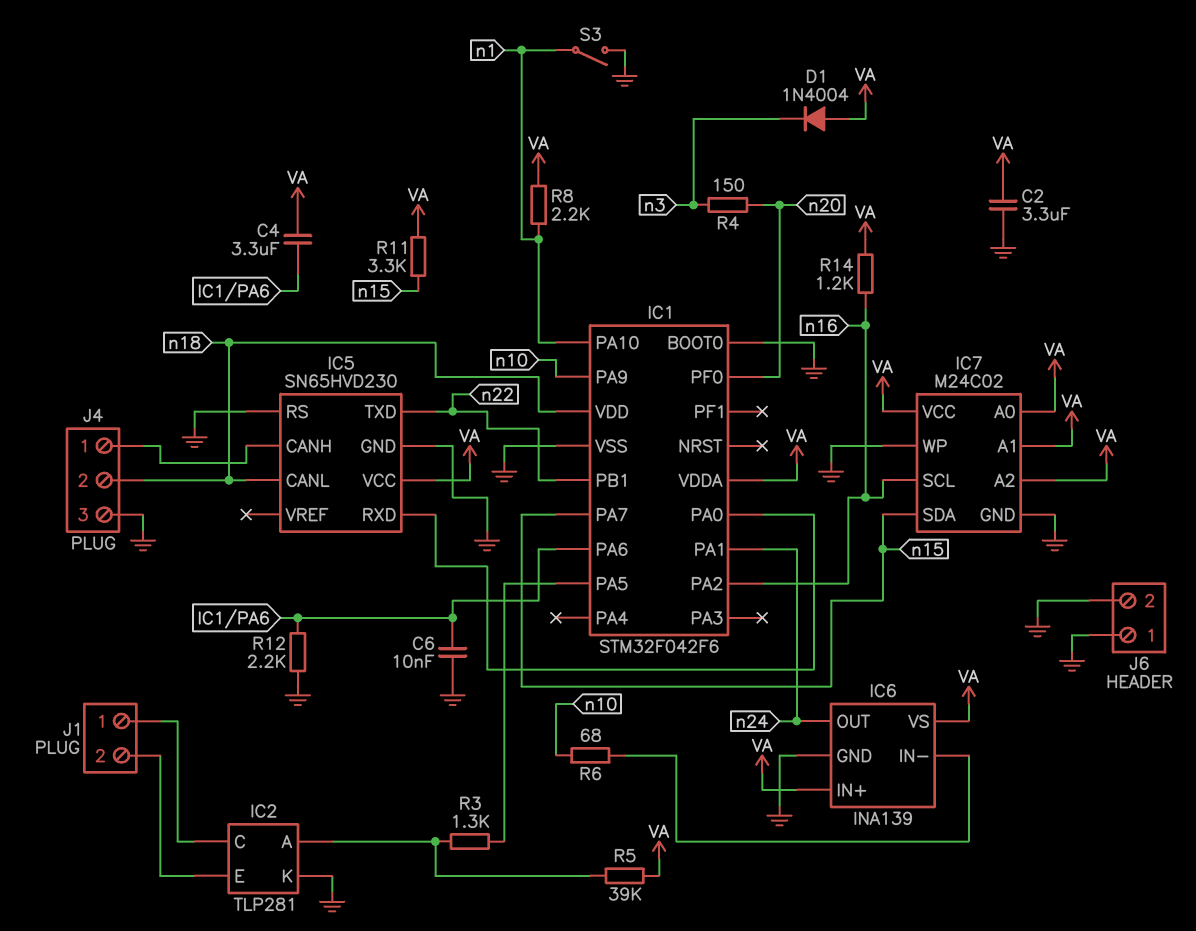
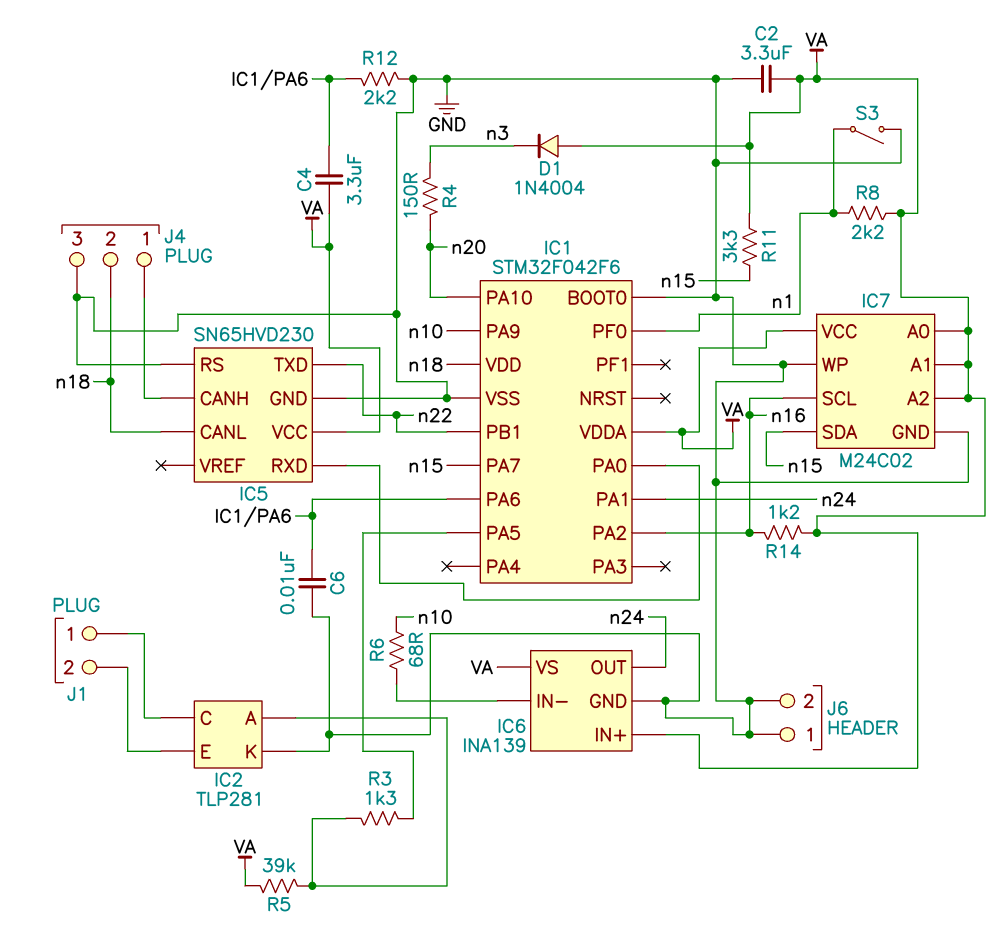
IC1 pin PA10: n1 -> n20
IC1 pin PF0: n20 -> n1

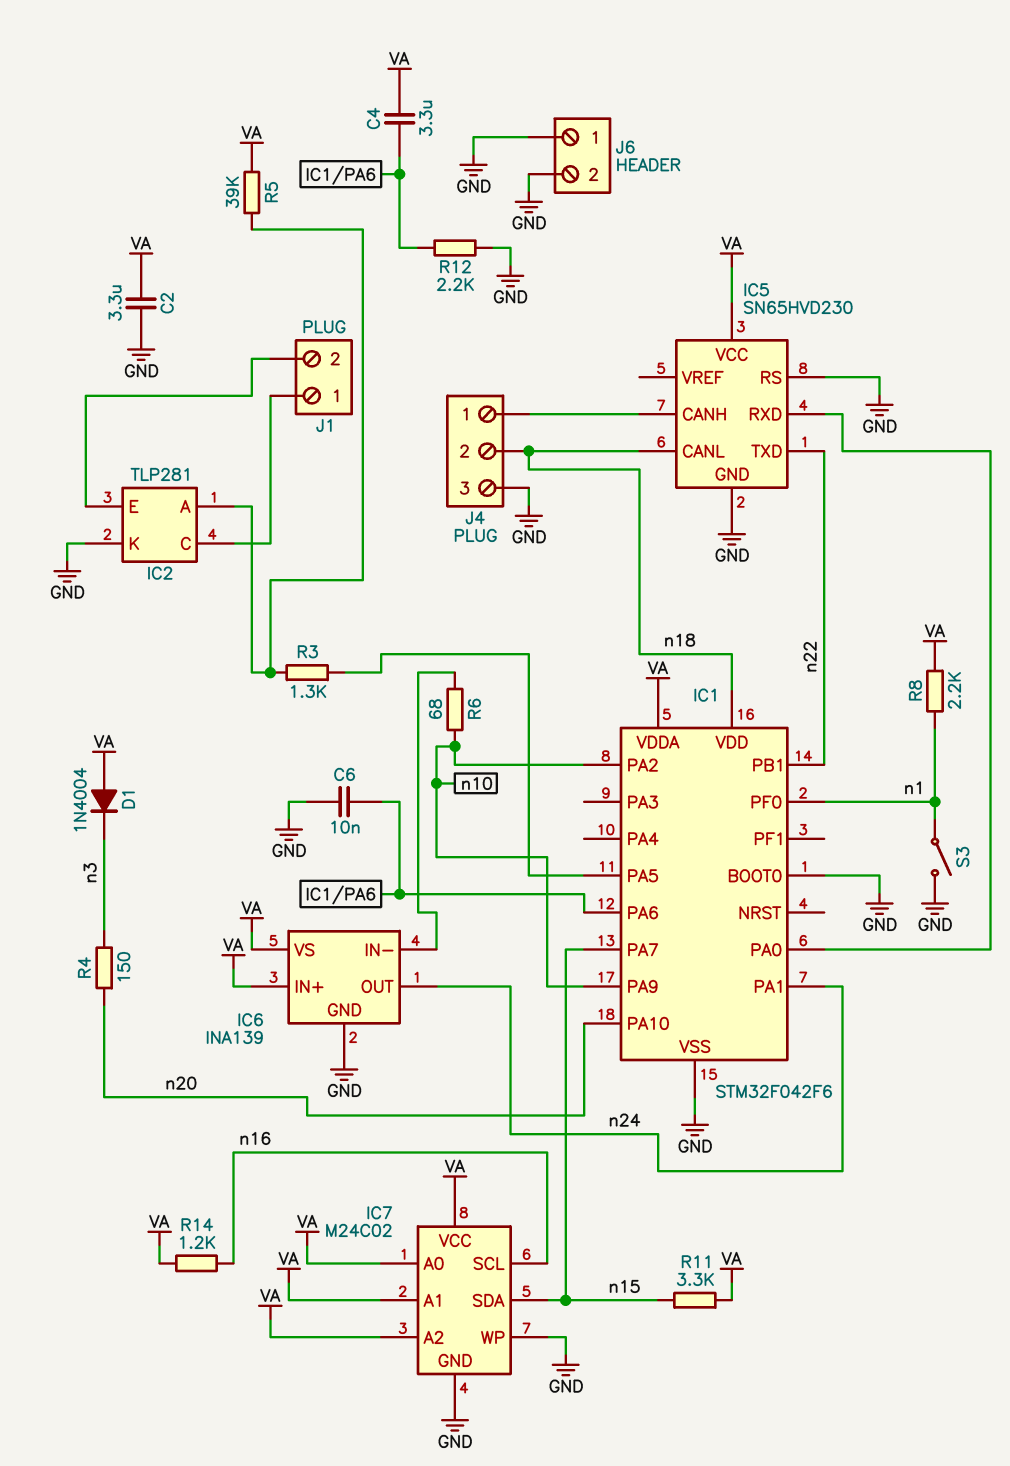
IC1 pin PA2: n16 -> n10

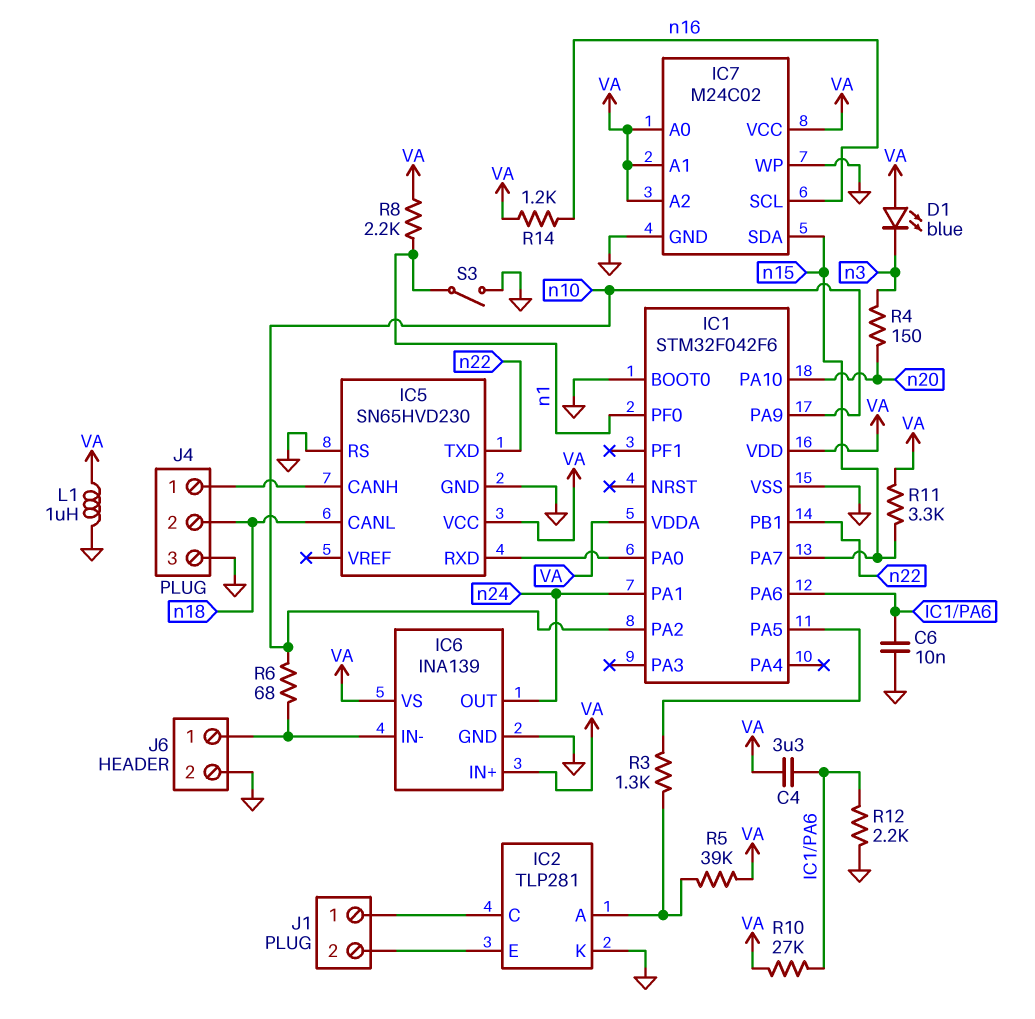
C2: 3.3uF (GND, VA) -> none
D1: diode 1N4004 (A VA, K n3) -> LED blue (A VA, K n3)
IC1 pin VDD: n18 -> VA
J6 pin 1: GND -> IC6/IN-
L1: none -> 1uH (GND, VA)
R10: none -> 27k (IC1/PA6, VA)

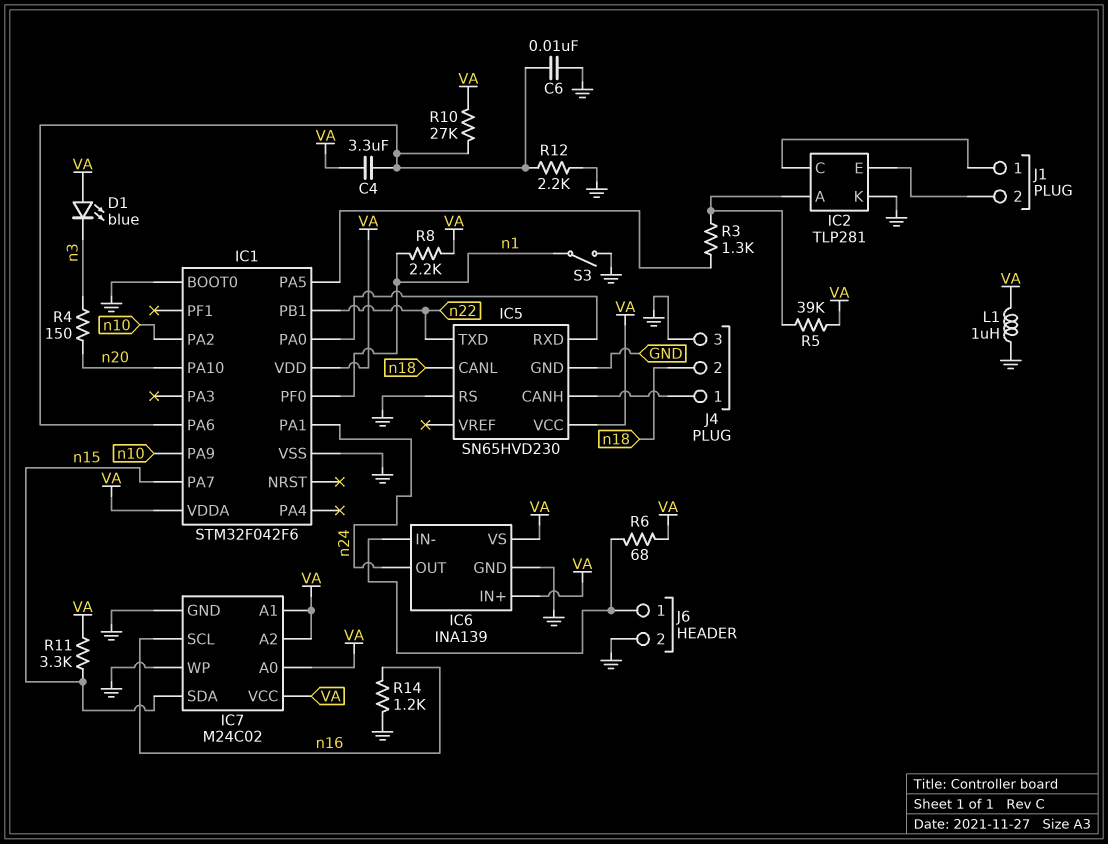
R6: 68 (IC6/IN-, n10) -> 68 (IC6/IN-, VA)
R14: 1.2k (VA, n16) -> 1.2k (GND, n16)

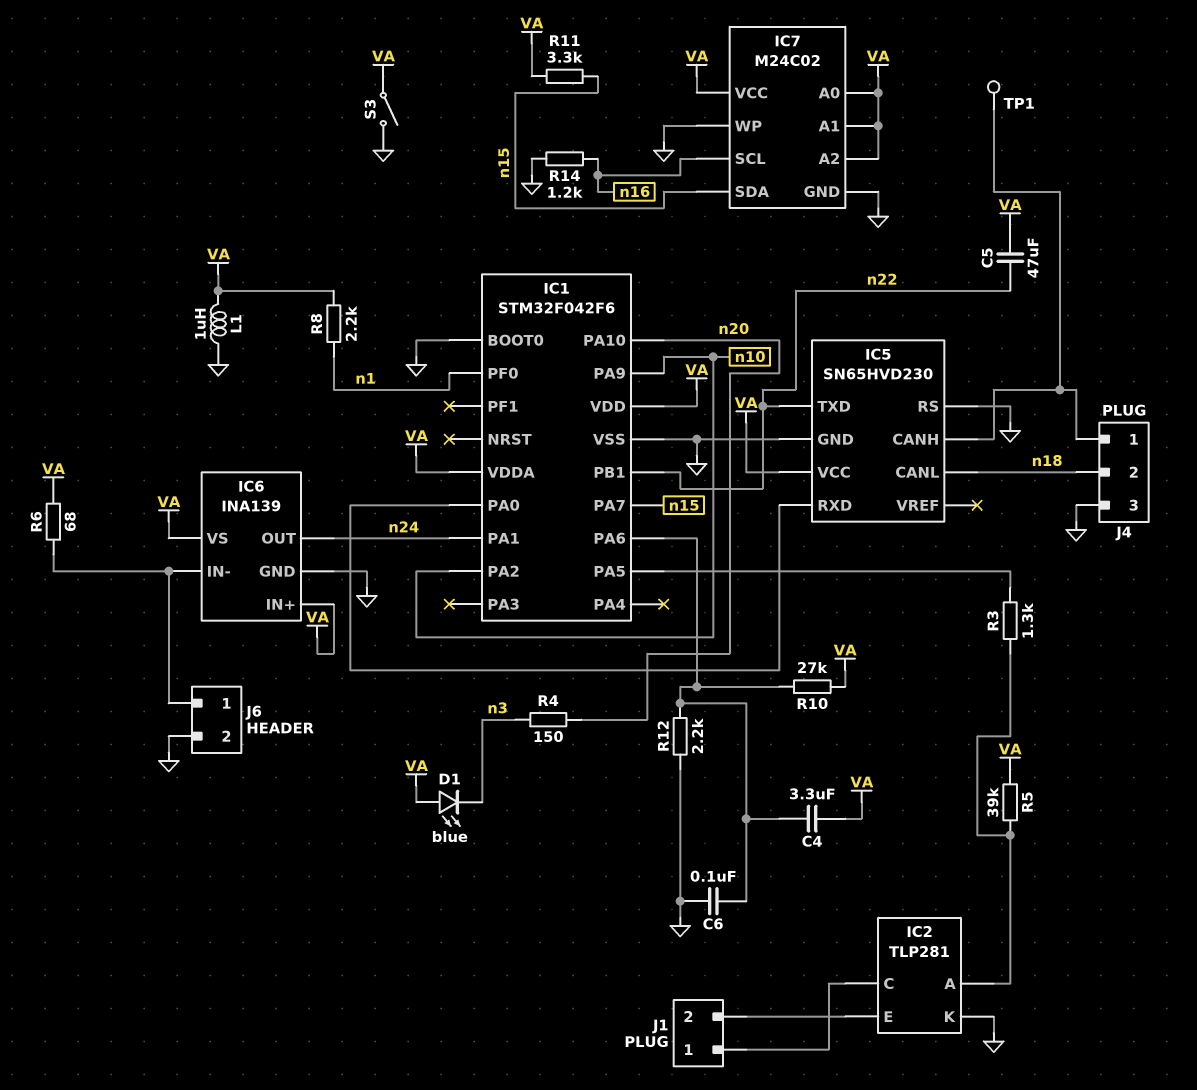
C5: none -> 47uF (VA, n22)
C6: 10nF (GND, IC1/PA6) -> 100nF (GND, IC1/PA6)
S3: switch (GND, n1) -> switch (GND, VA)
TP1: none -> test point (IC5/CANH)

